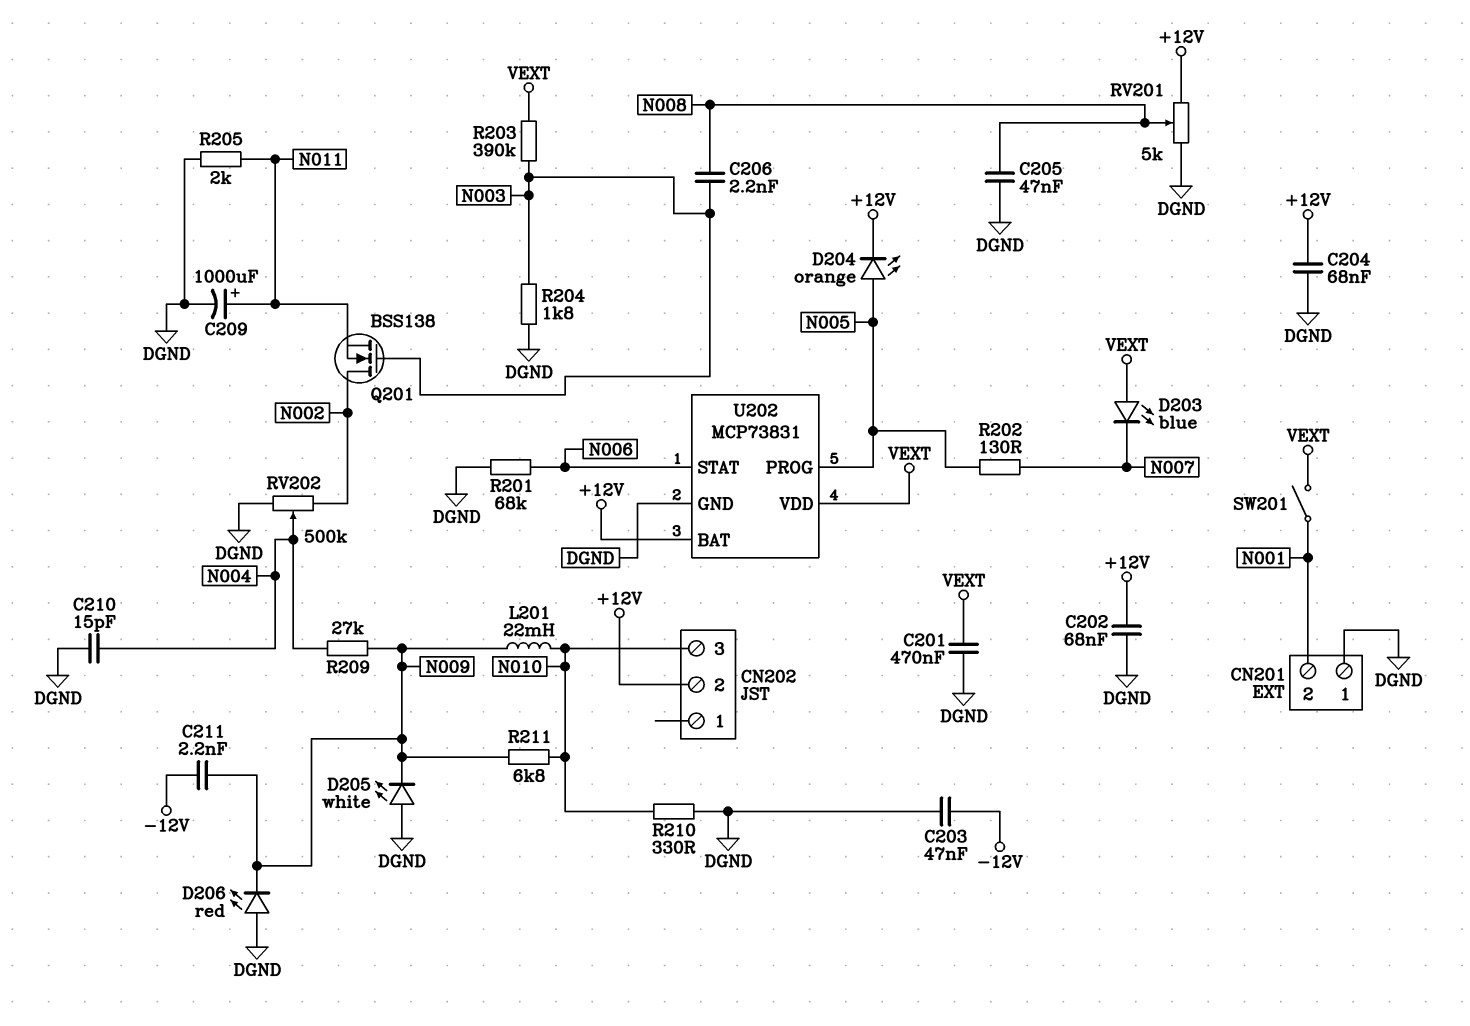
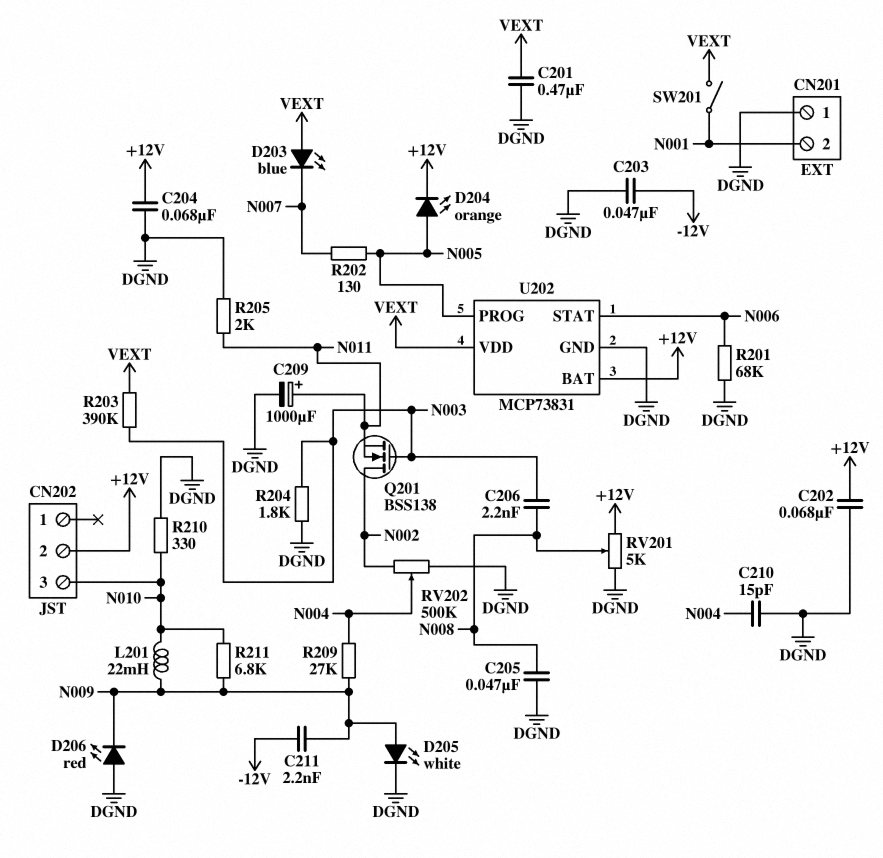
D205: LED white (A DGND, K N009) -> LED white (A N009, K DGND)

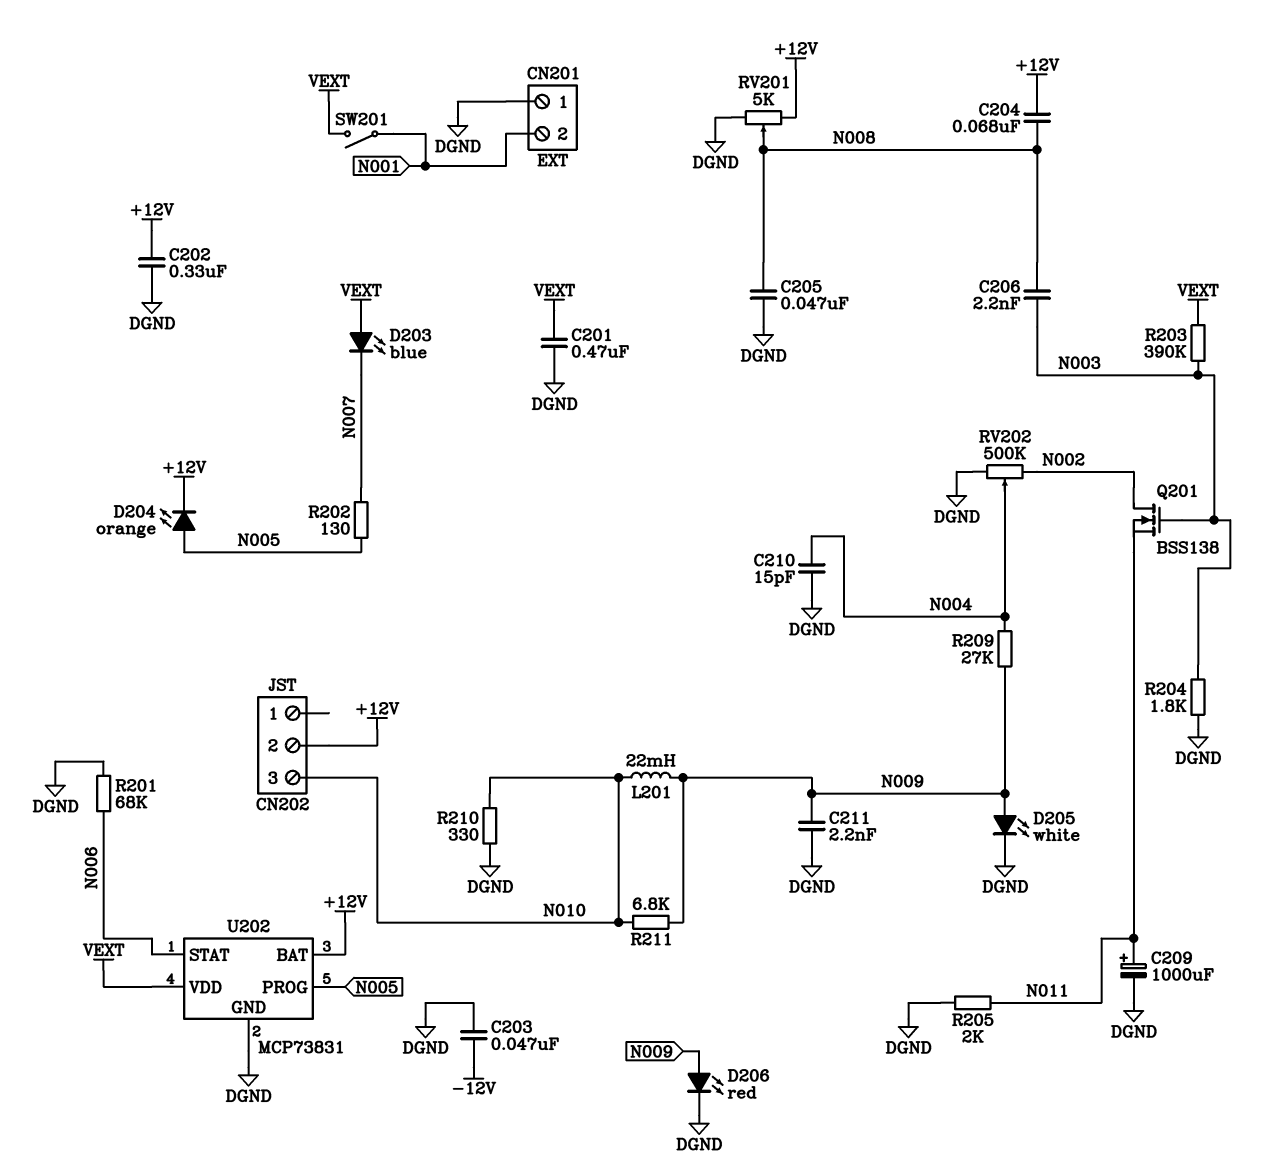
C202: 68nF (+12V, DGND) -> 330nF (+12V, DGND)
C204: 68nF (+12V, DGND) -> 68nF (+12V, N008)
C211: 2.2nF (-12V, N009) -> 2.2nF (DGND, N009)
D206: LED red (A DGND, K N009) -> LED red (A N009, K DGND)

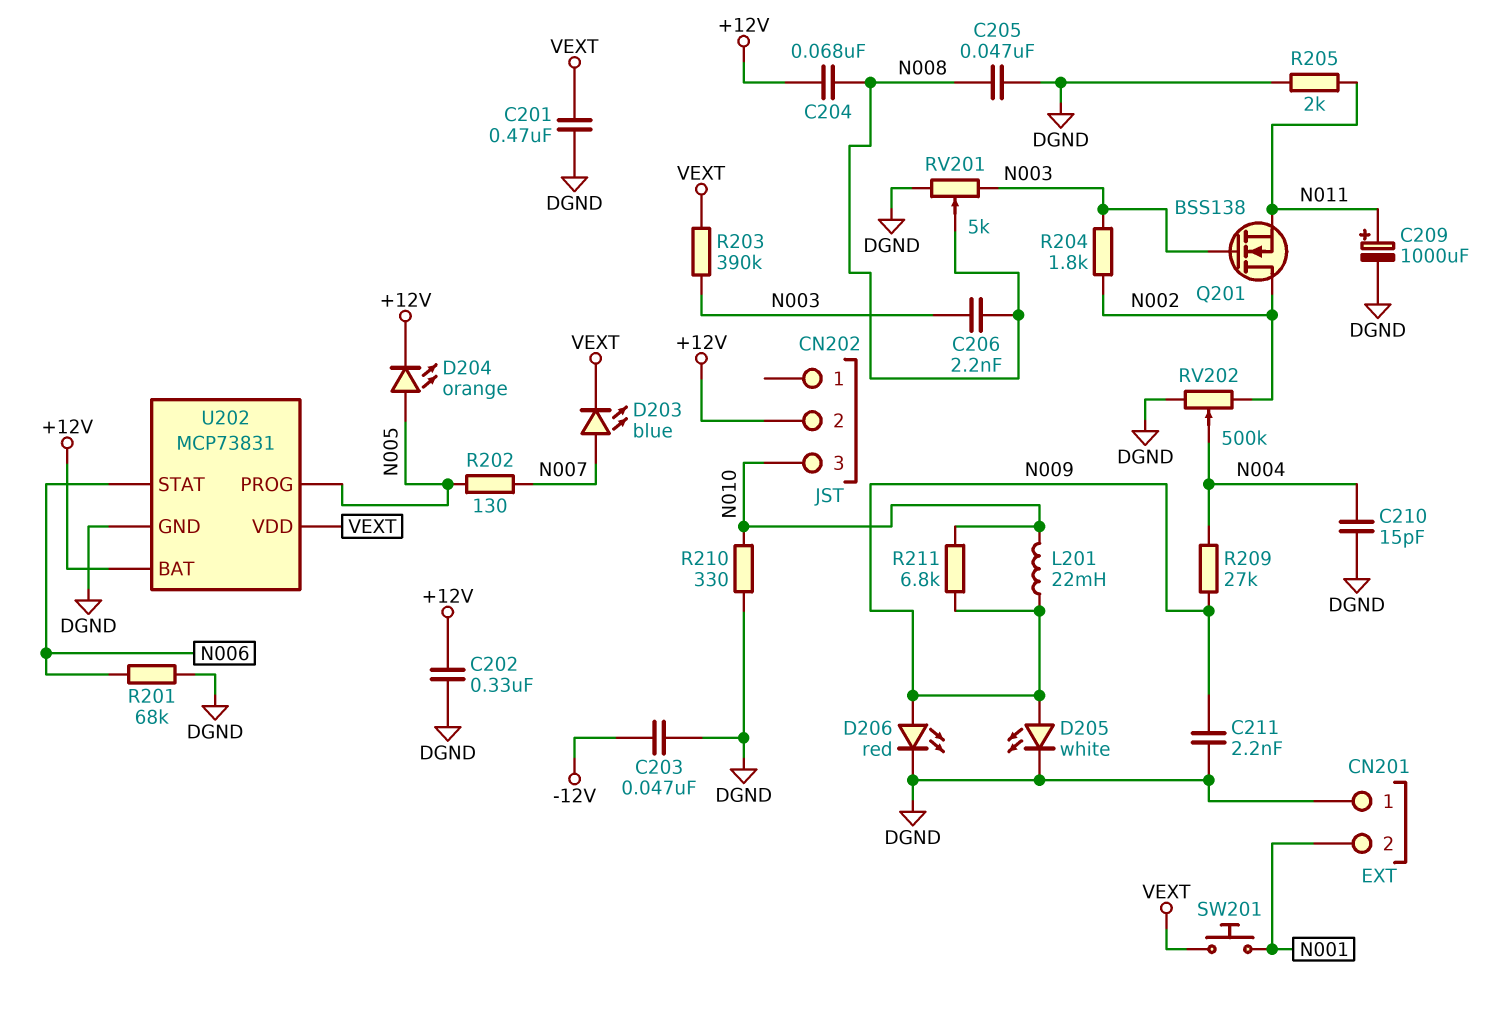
D203: LED blue (A VEXT, K N007) -> LED blue (A N007, K VEXT)
R204: 1.8k (DGND, N003) -> 1.8k (N002, N003)
RV201: 5k (+12V, DGND, wiper N008) -> 5k (DGND, N003, wiper N008)
SW201: switch (N001, VEXT) -> button (N001, VEXT)

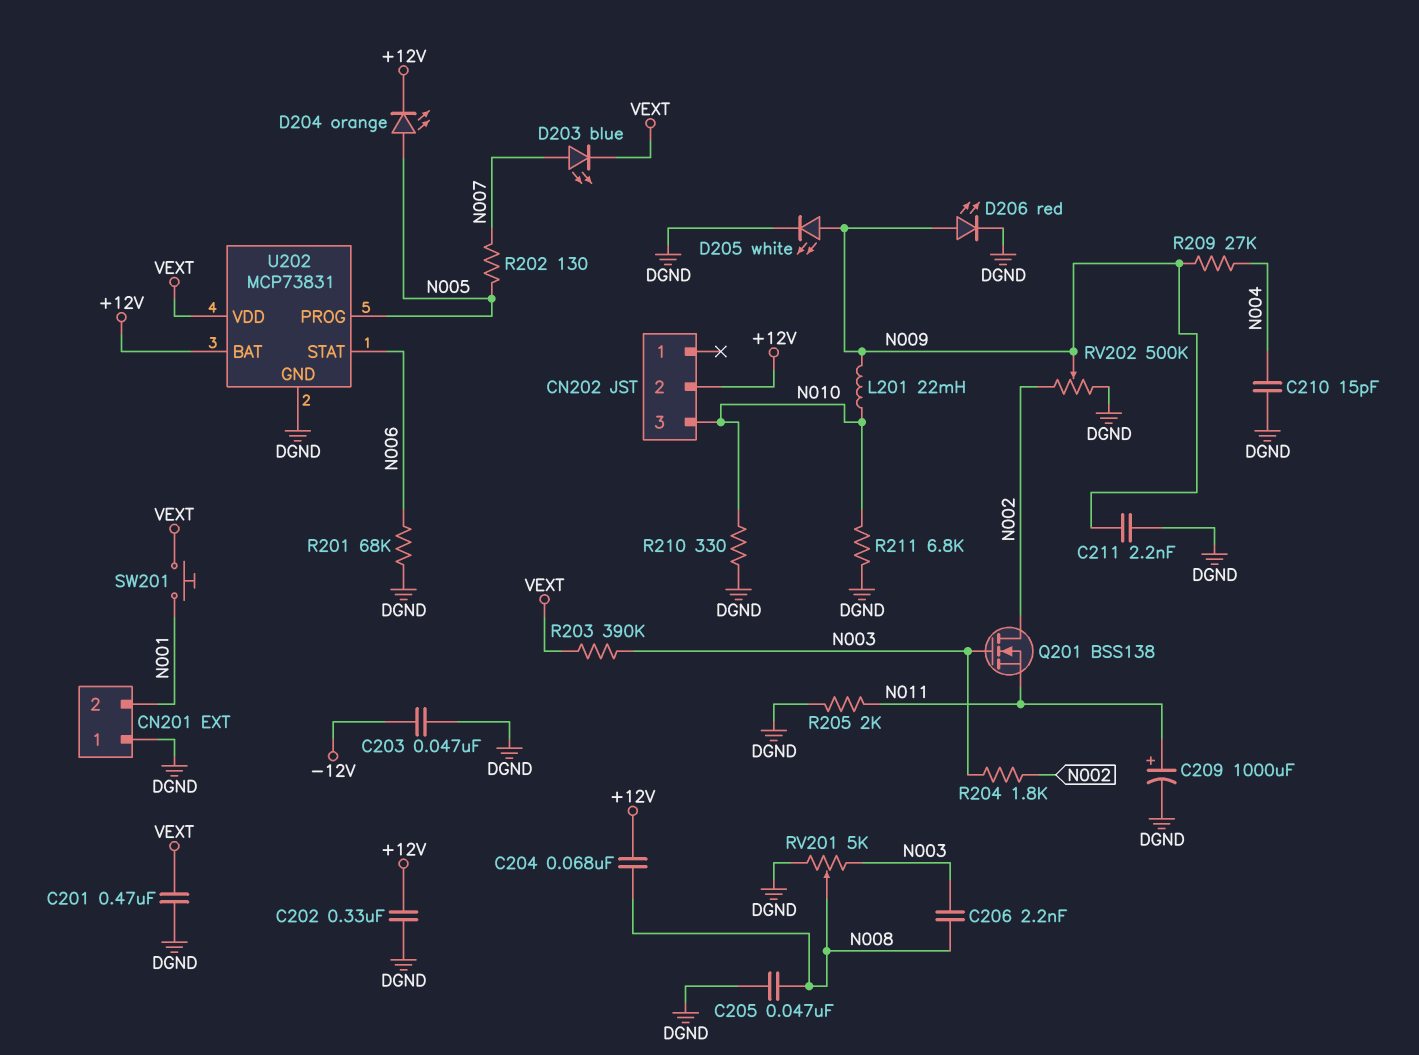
R211: 6.8k (N009, N010) -> 6.8k (DGND, N010)
RV202: 500k (DGND, N002, wiper N004) -> 500k (DGND, N002, wiper N009)

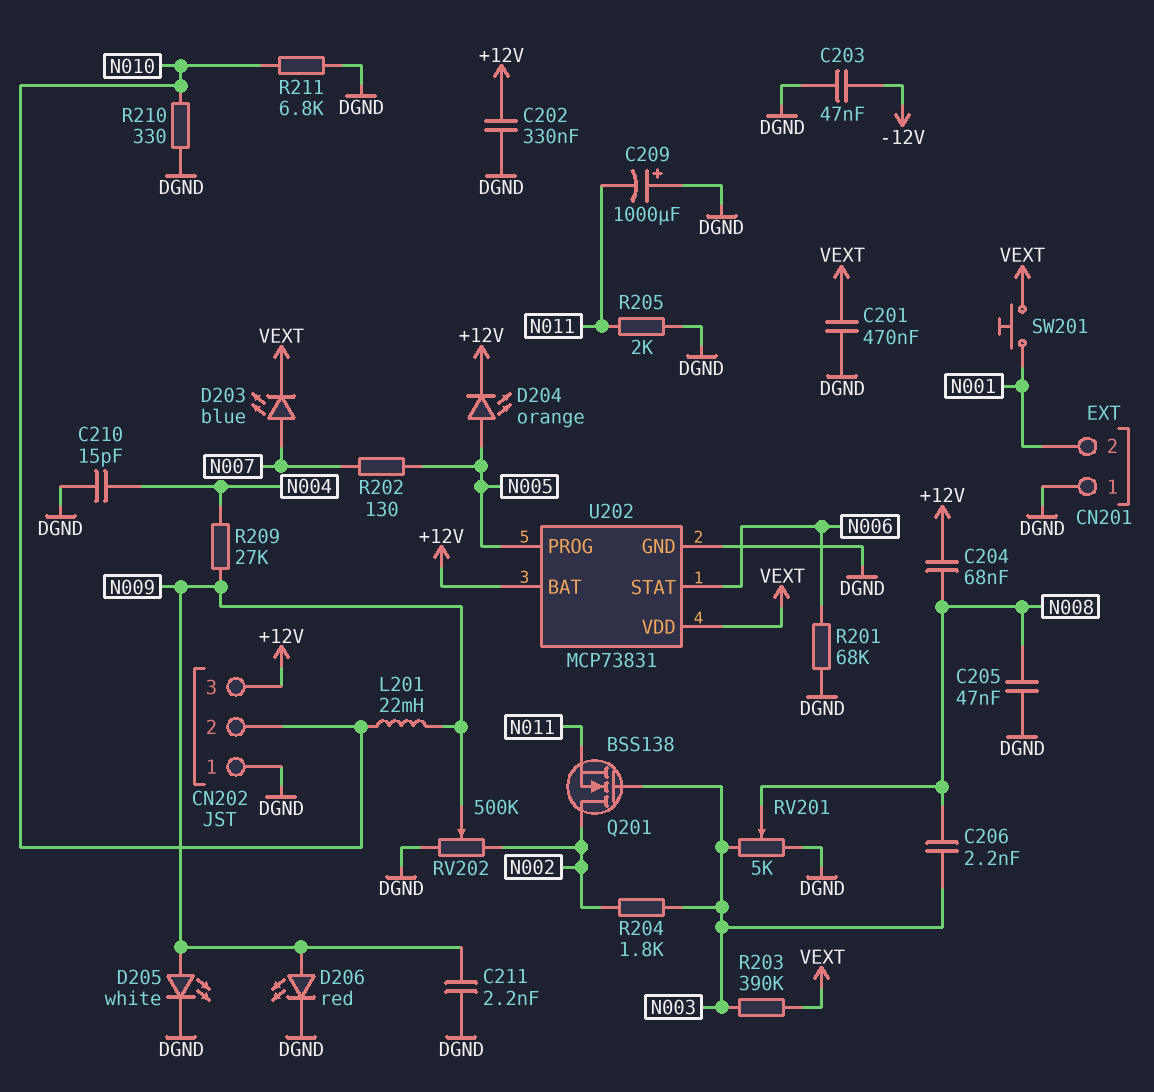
C209: 1000uF (plus N011, minus DGND) -> 1000uF (plus DGND, minus N011)
CN202 pin 1: none -> DGND
CN202 pin 2: +12V -> N010
CN202 pin 3: N010 -> +12V

